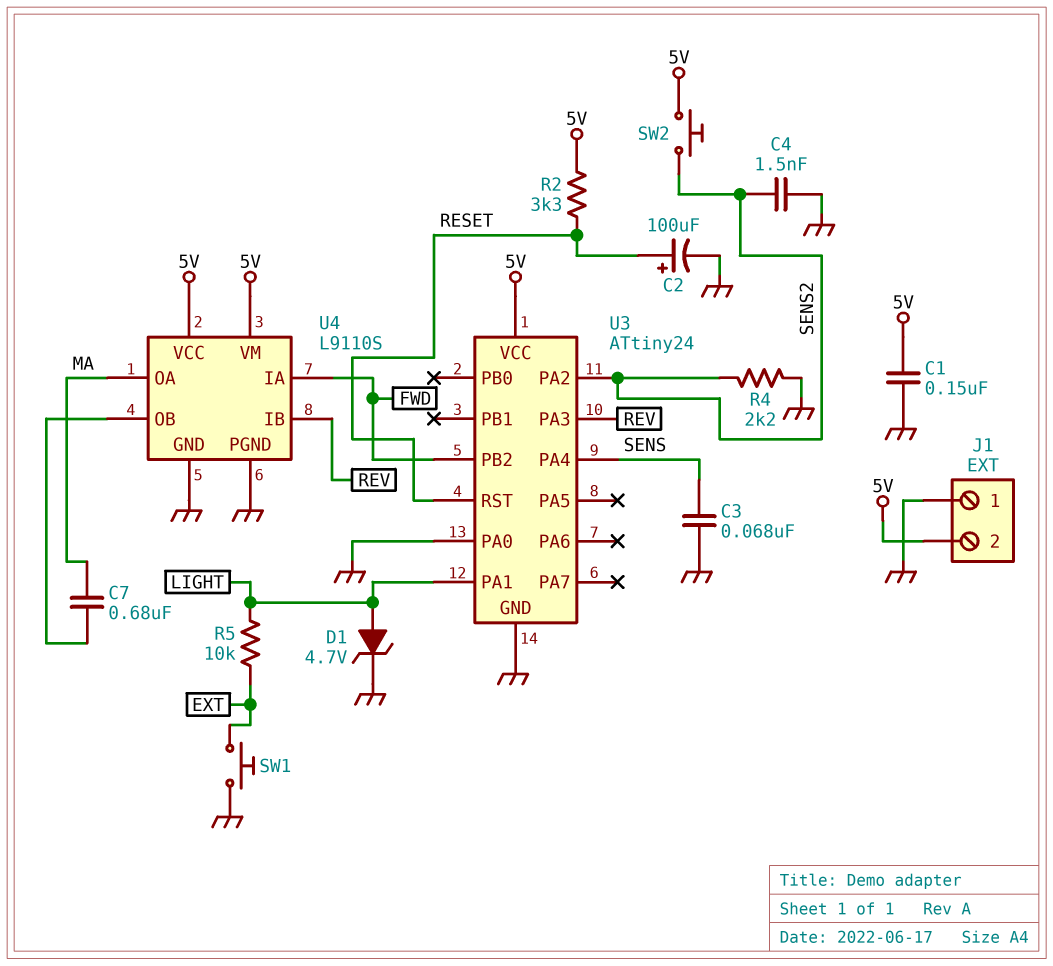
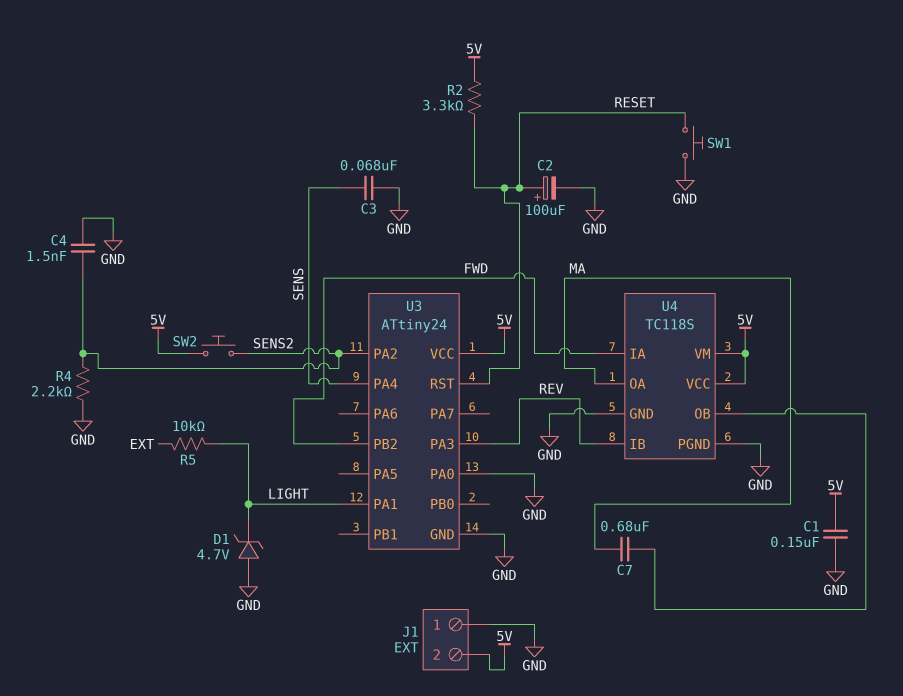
D1: zener 4.7V (A LIGHT, K GND) -> zener 4.7V (A GND, K LIGHT)
SW1: button (EXT, GND) -> button (GND, RESET)
U4: L9110S -> TC118S

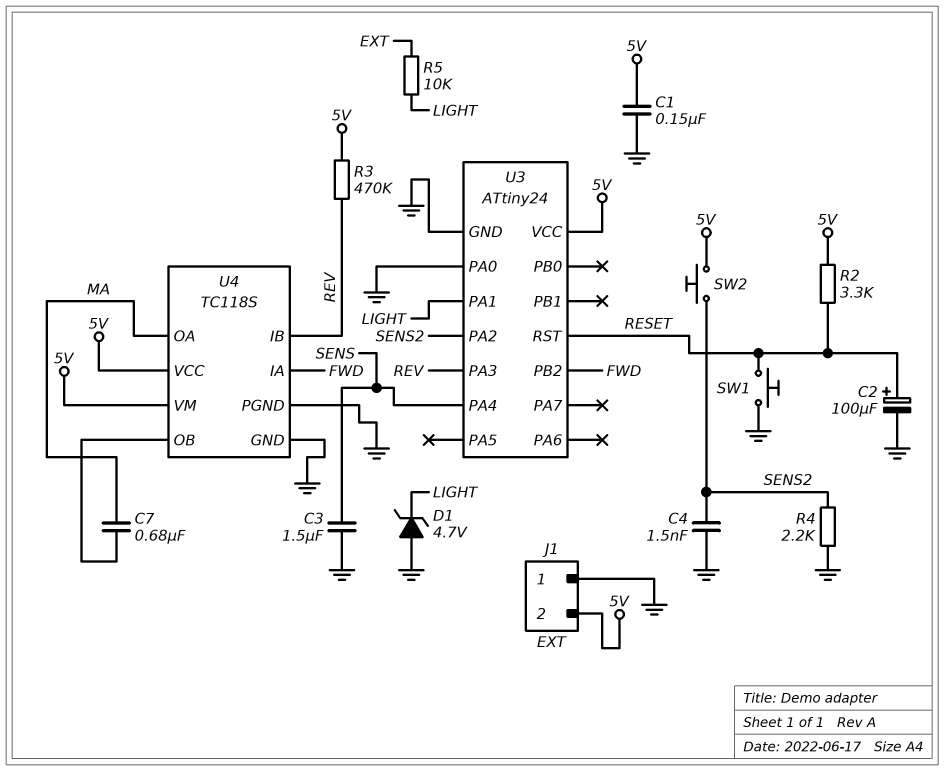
C3: 68nF (GND, SENS) -> 1.5uF (GND, SENS)
R3: none -> 470k (5V, REV)

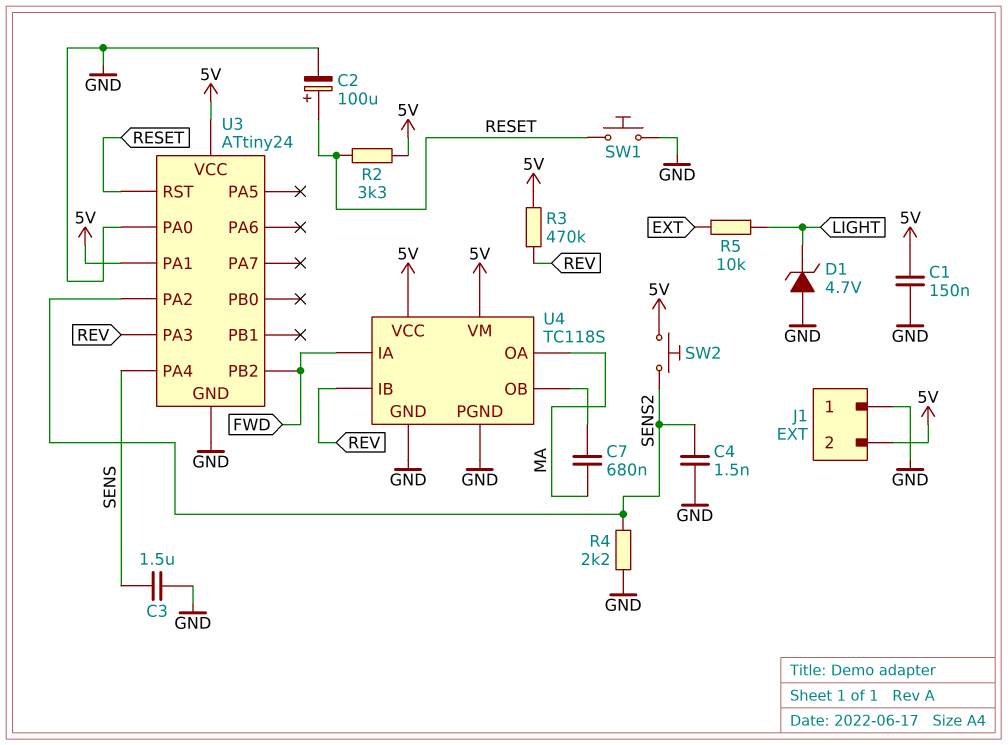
U3 pin PA1: LIGHT -> 5V

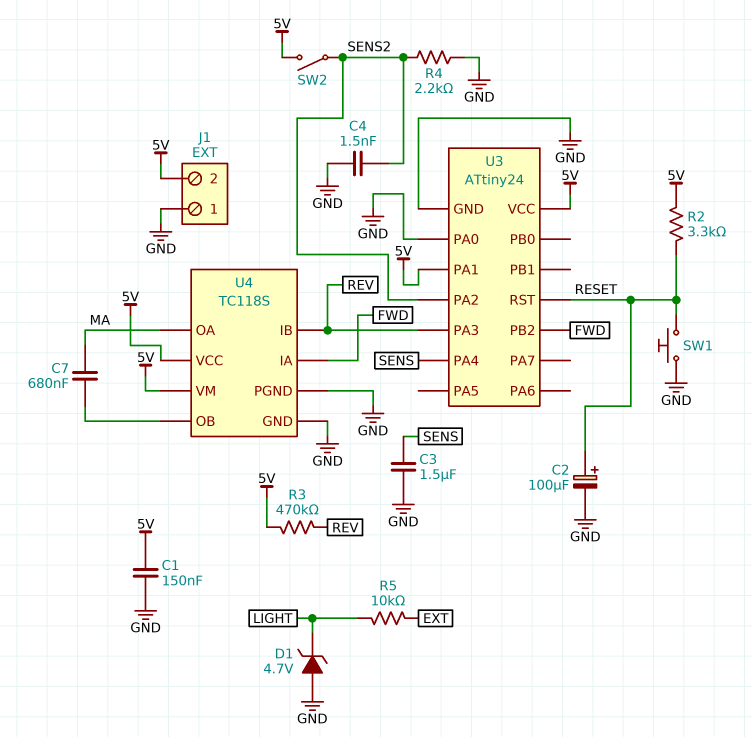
SW2: button (5V, SENS2) -> switch (5V, SENS2)

